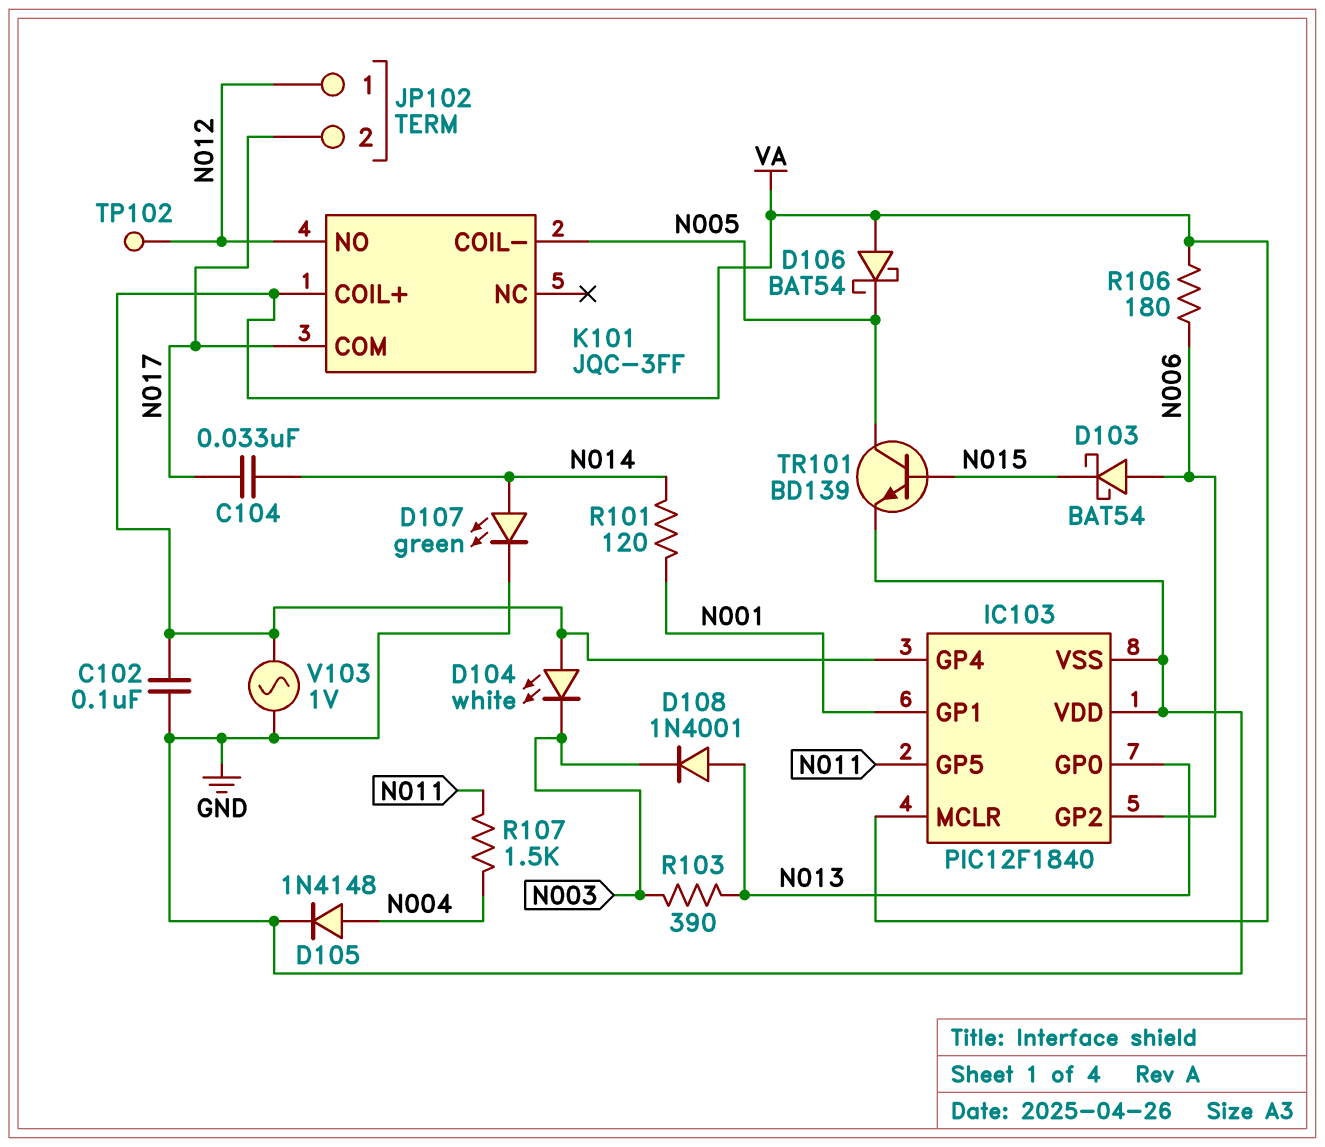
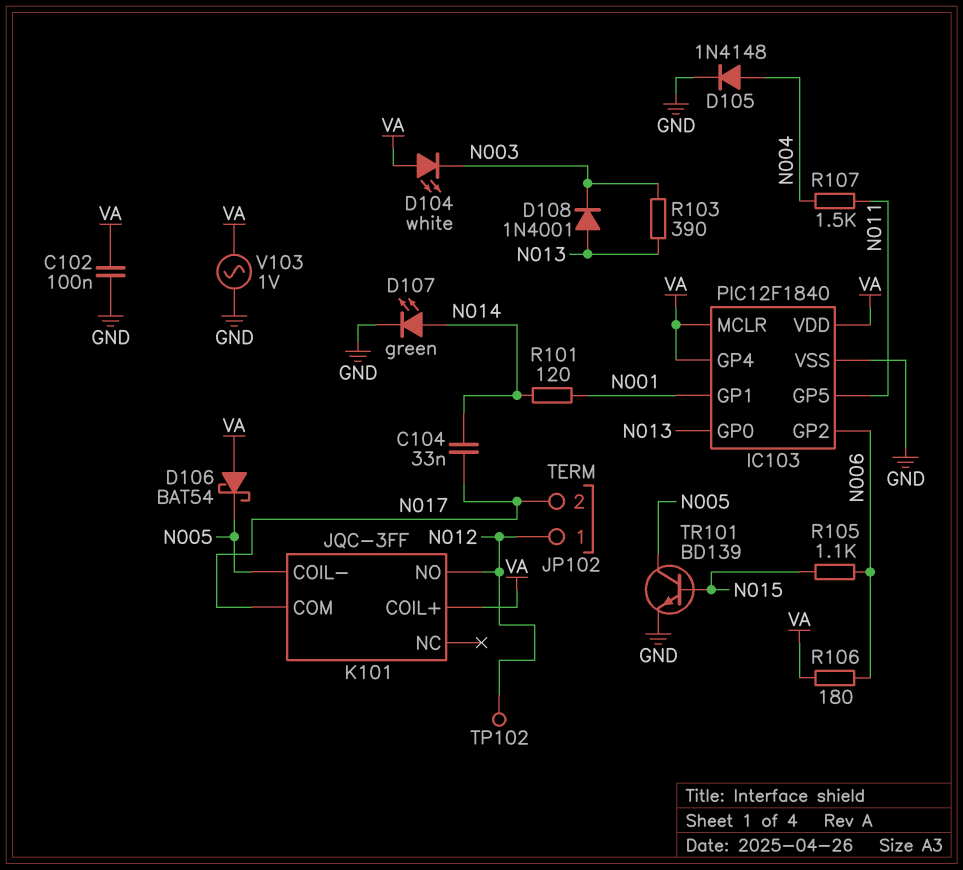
D103: schottky BAT54 (A N006, K N015) -> none
IC103 pin VDD: GND -> VA
R105: none -> 1.1k (N006, N015)

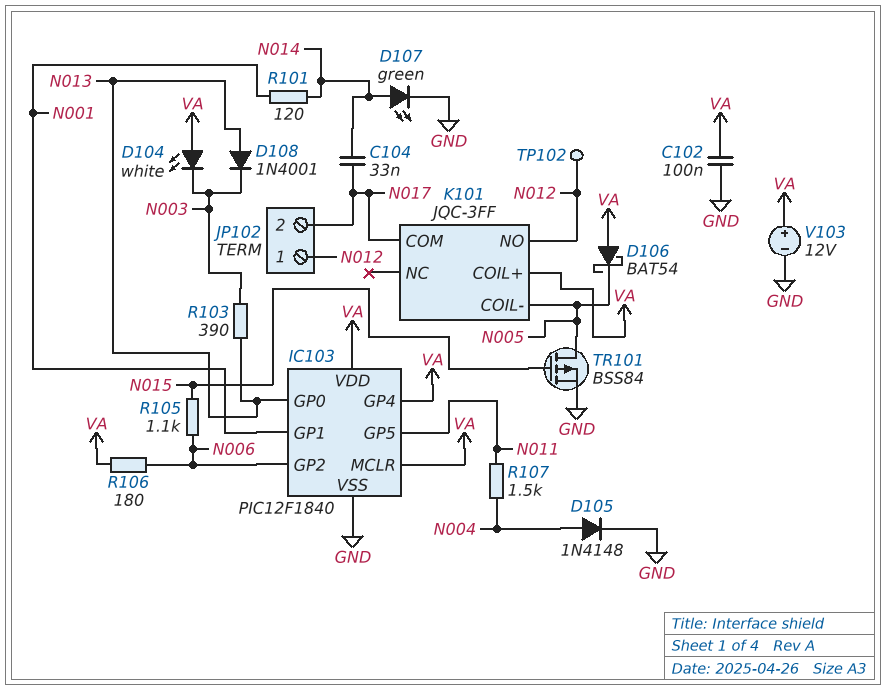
TR101: NPN BD139 (B N015, C N005, E GND) -> PMOS BSS84 (G N015, D N005, S GND)
V103: AC 1V (GND, VA) -> 12V (plus VA, minus GND)

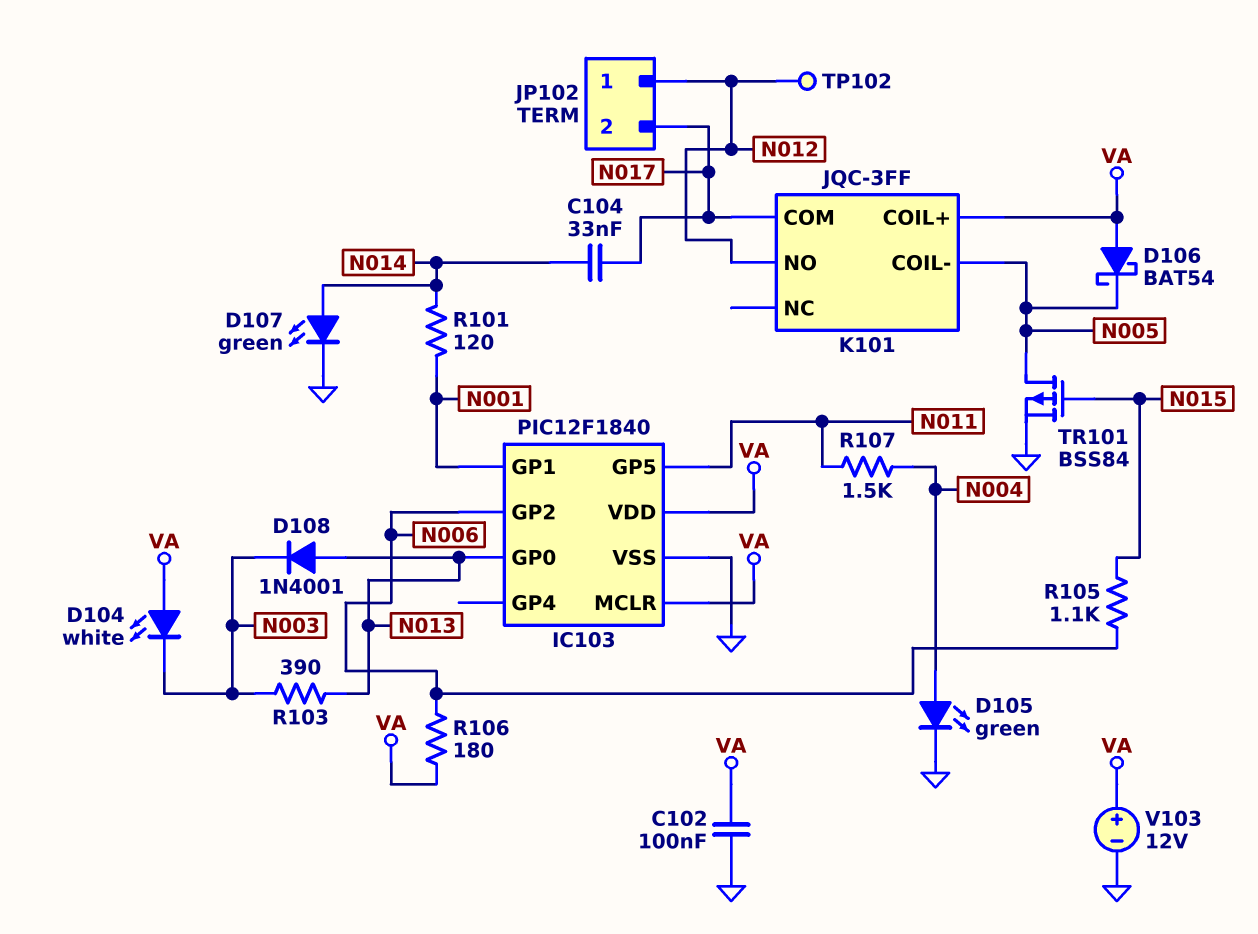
D105: diode 1N4148 (A N004, K GND) -> LED green (A N004, K GND)
IC103 pin GP4: VA -> none

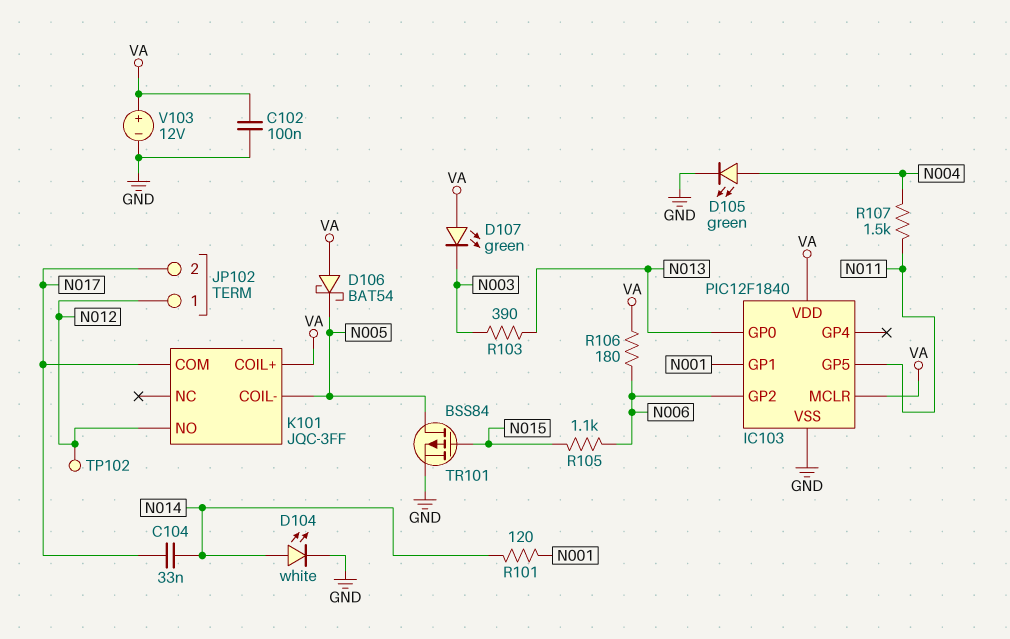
D104: LED white (A VA, K N003) -> LED white (A N014, K GND)
D107: LED green (A N014, K GND) -> LED green (A VA, K N003)
D108: diode 1N4001 (A N013, K N003) -> none

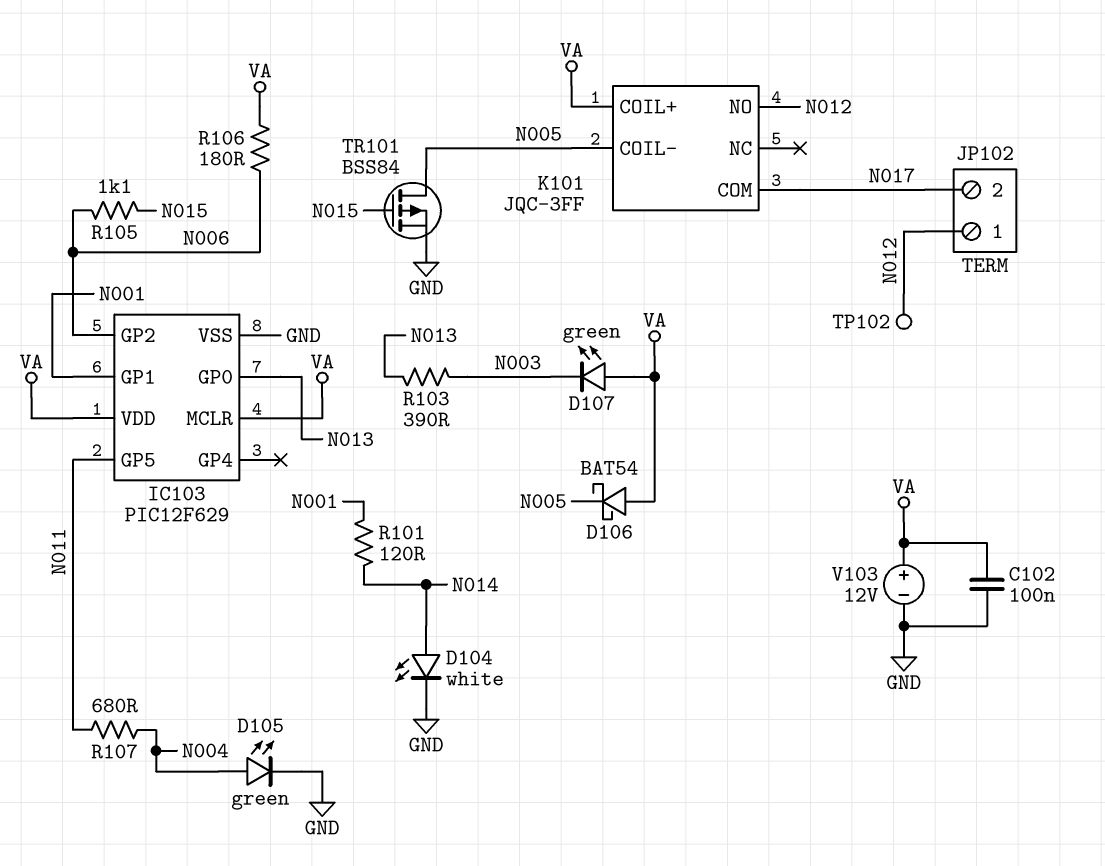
C104: 33nF (N014, N017) -> none
IC103: PIC12F1840 -> PIC12F629
R107: 1.5k (N004, N011) -> 680 (N004, N011)

